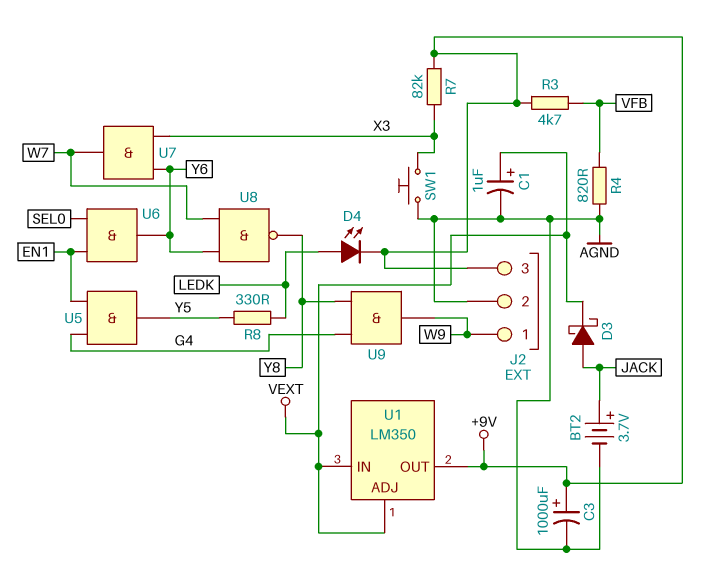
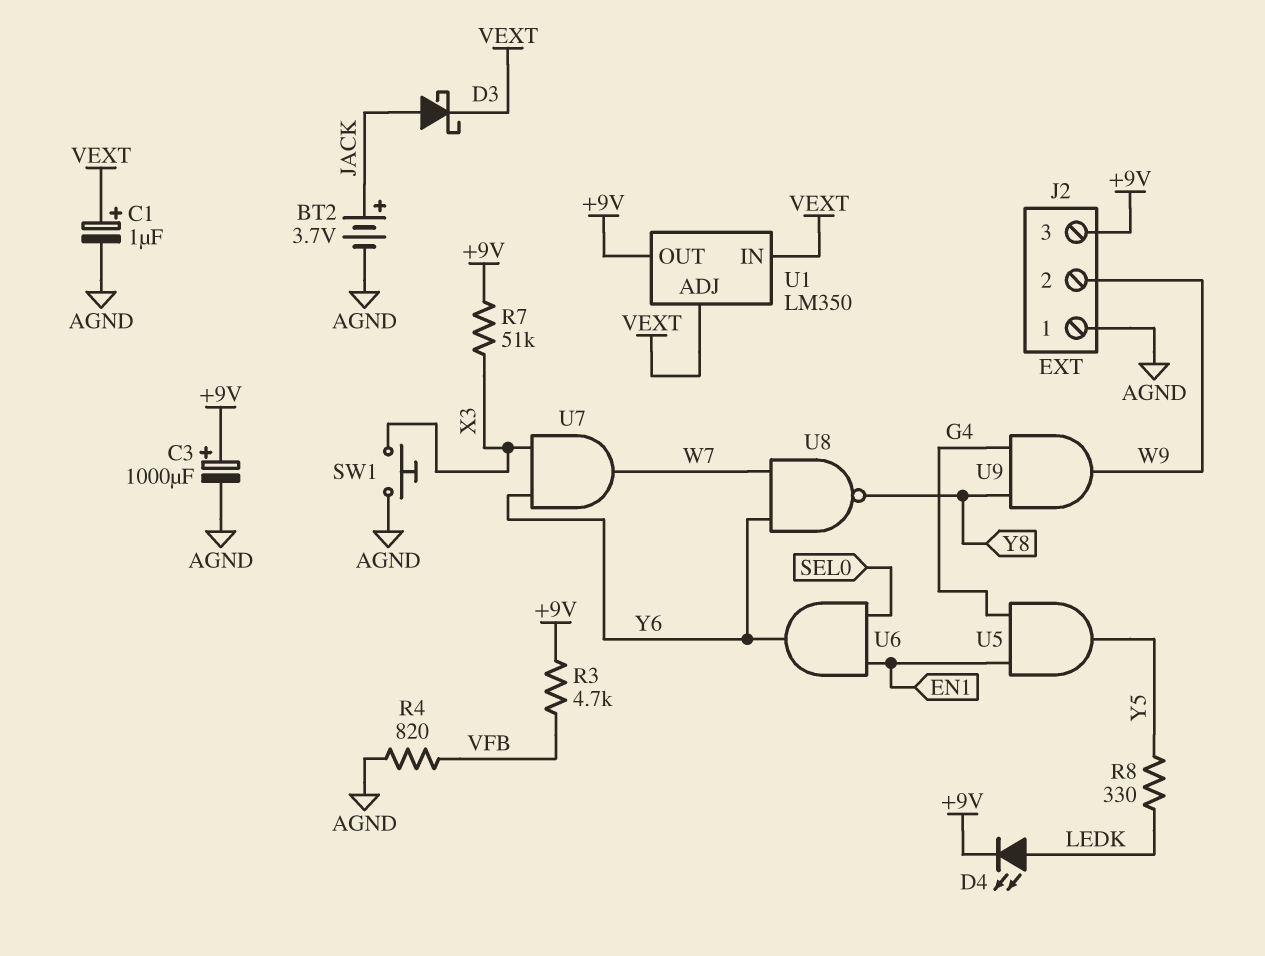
J2 pin 1: W9 -> AGND
J2 pin 2: AGND -> W9
R7: 82k (+9V, X3) -> 51k (+9V, X3)

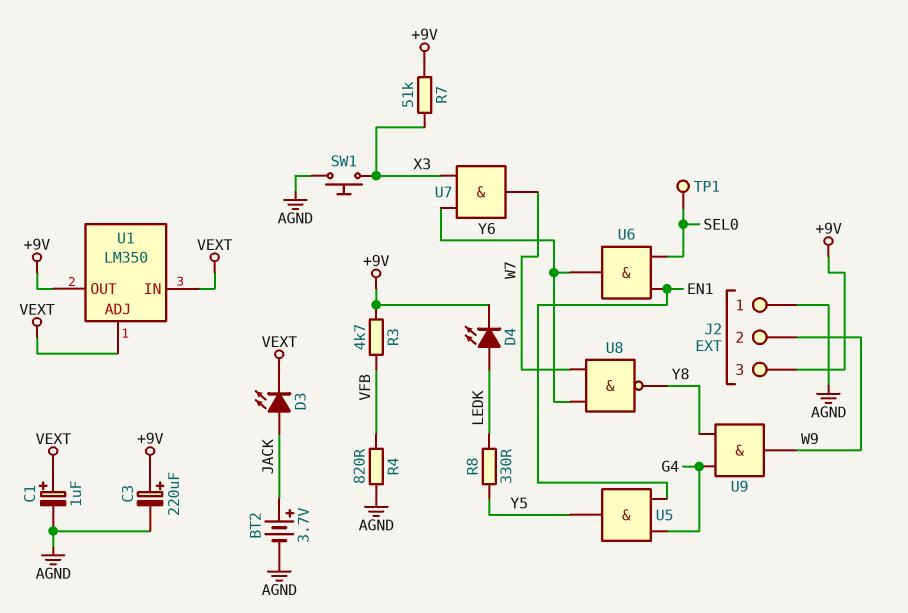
C3: 1000uF (plus +9V, minus AGND) -> 220uF (plus +9V, minus AGND)
D3: schottky (A JACK, K VEXT) -> LED (A JACK, K VEXT)
TP1: none -> test point (SEL0)

